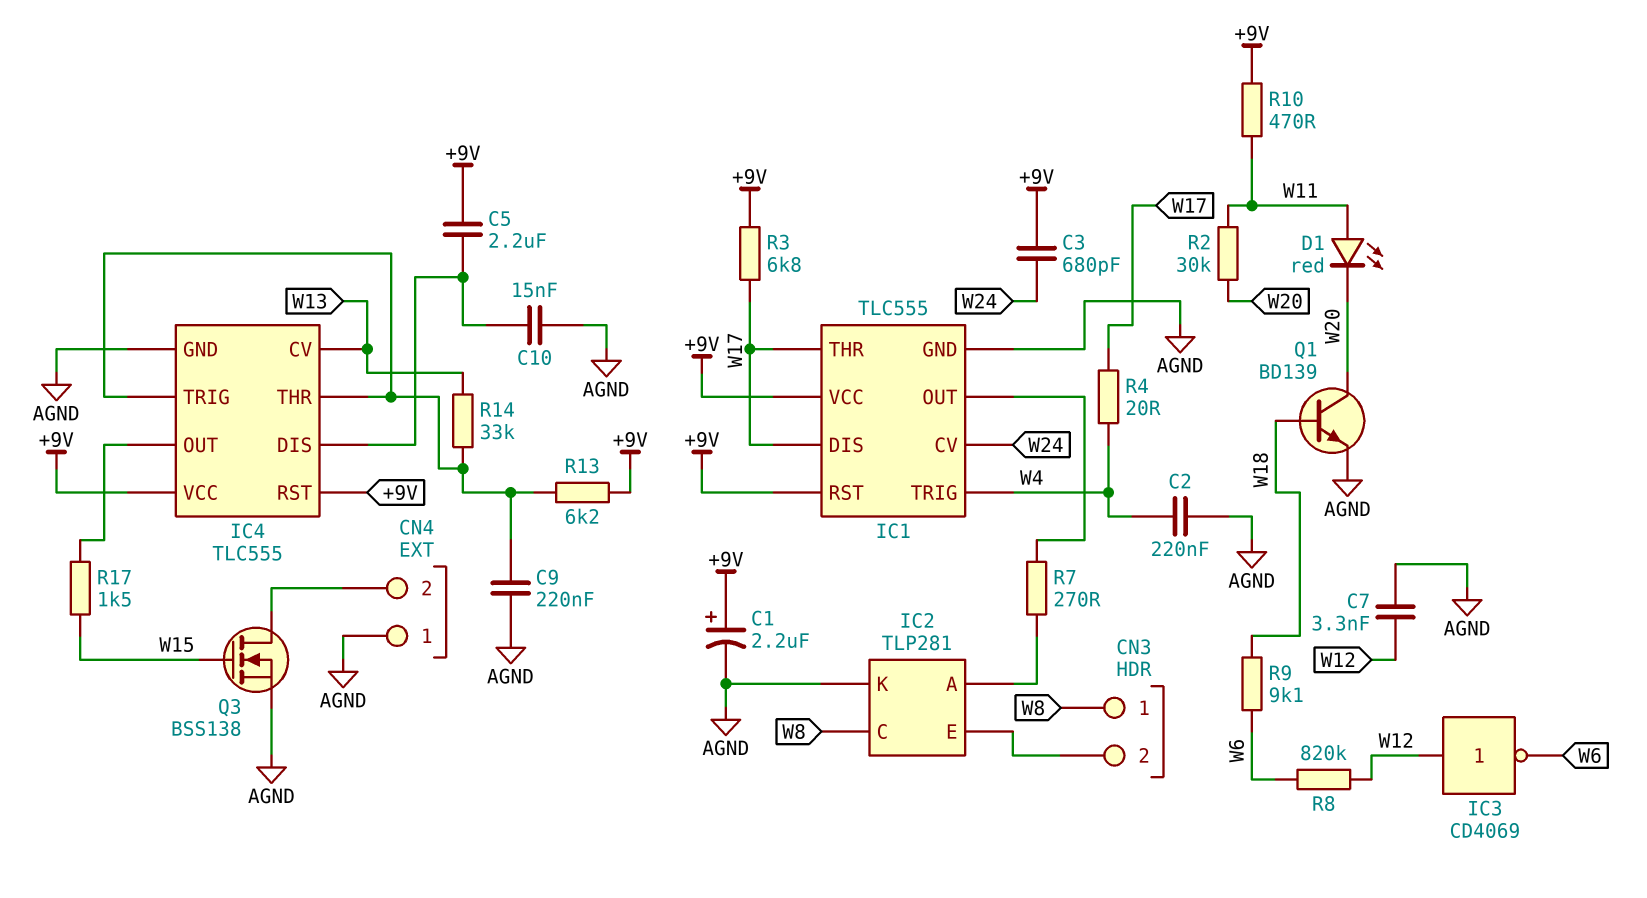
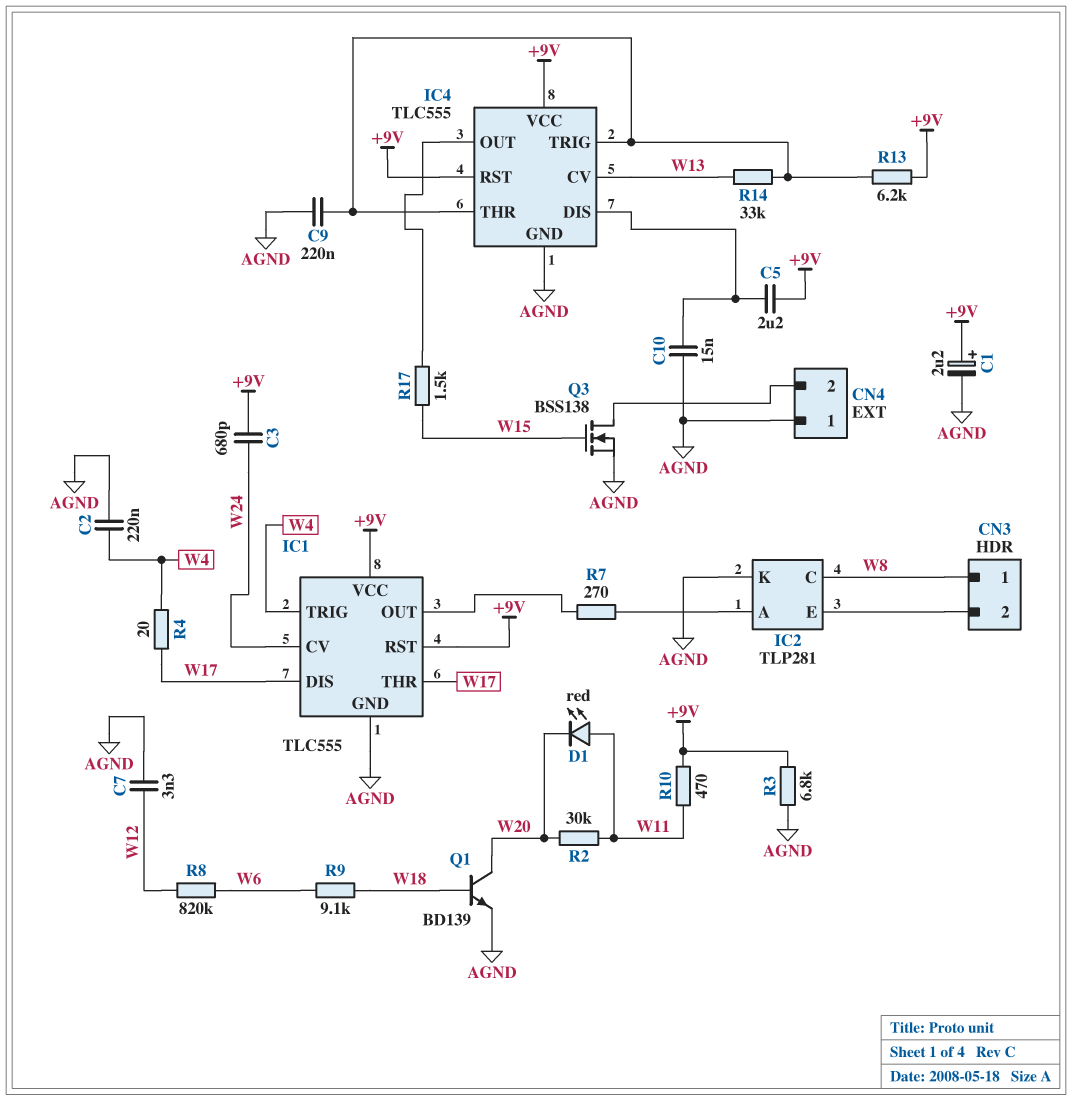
IC3: NOT CD4069 (in W12, out W6) -> none
R3: 6.8k (+9V, W17) -> 6.8k (+9V, AGND)

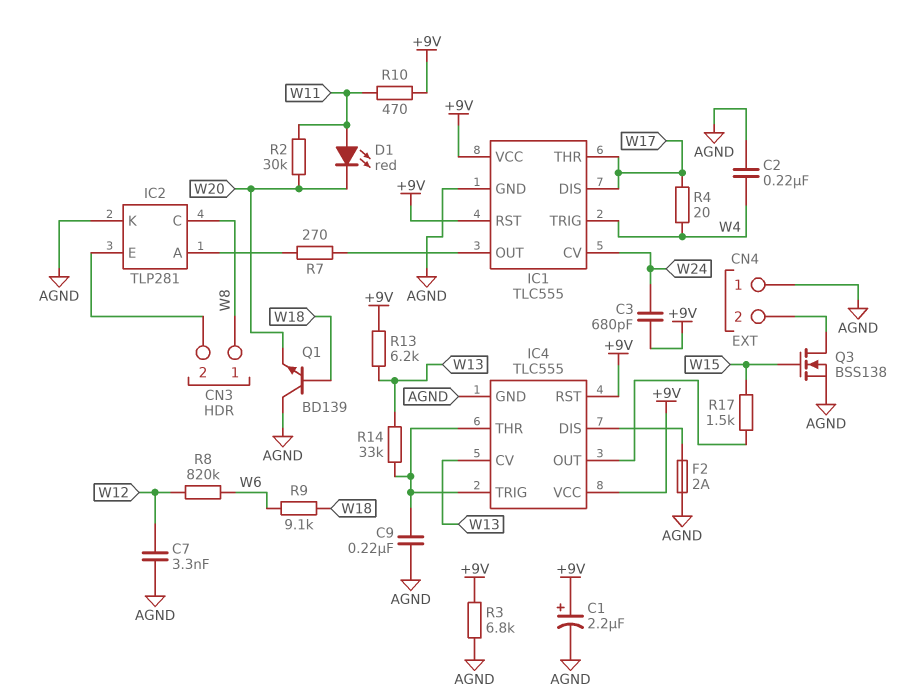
C5: 2.2uF (+9V, IC4/DIS) -> none
C10: 15nF (AGND, IC4/DIS) -> none
F2: none -> 2A (AGND, IC4/DIS)
Q1: NPN BD139 (B W18, C W20, E AGND) -> NPN BD139 (B W18, C AGND, E W20)
R13: 6.2k (+9V, IC4/THR) -> 6.2k (+9V, W13)

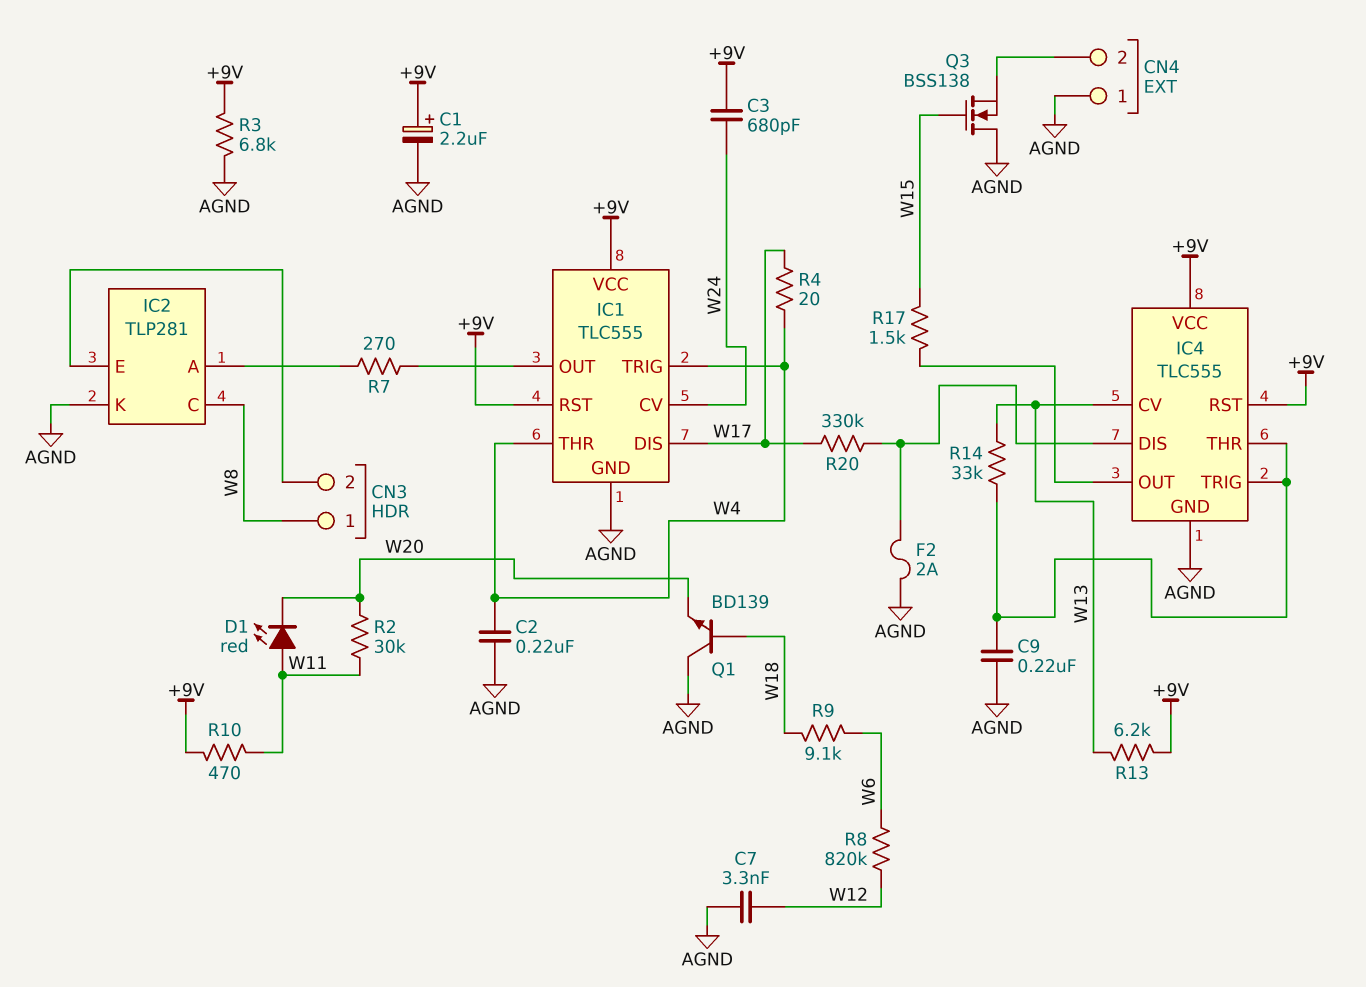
IC1 pin THR: W17 -> W4
Q3: NMOS BSS138 (G W15, D CN4/2, S AGND) -> NMOS BSS138 (G W15, D AGND, S CN4/2)
R20: none -> 330k (IC4/DIS, W17)

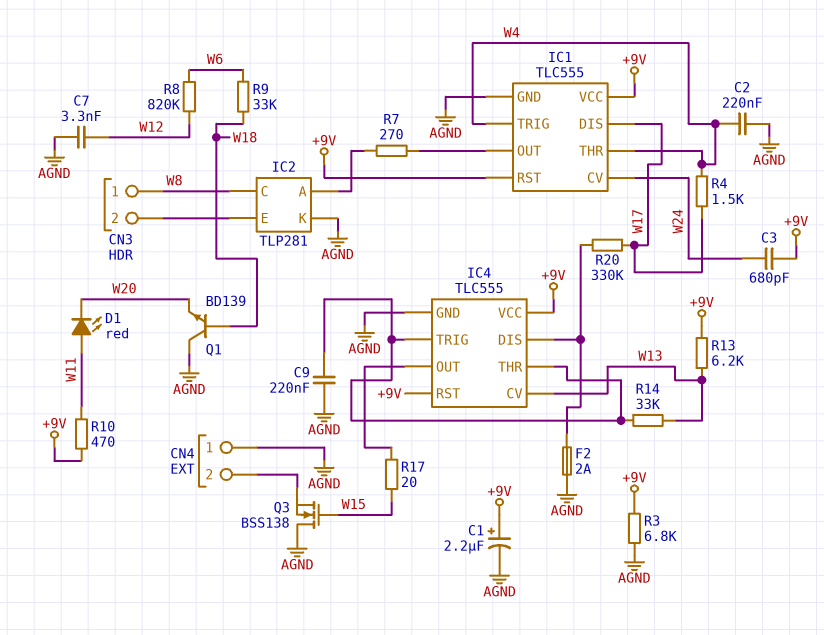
R2: 30k (W11, W20) -> none
R4: 20 (W4, W17) -> 1.5k (W4, W17)
R9: 9.1k (W6, W18) -> 33k (W6, W18)
R17: 1.5k (IC4/OUT, W15) -> 20 (IC4/OUT, W15)

